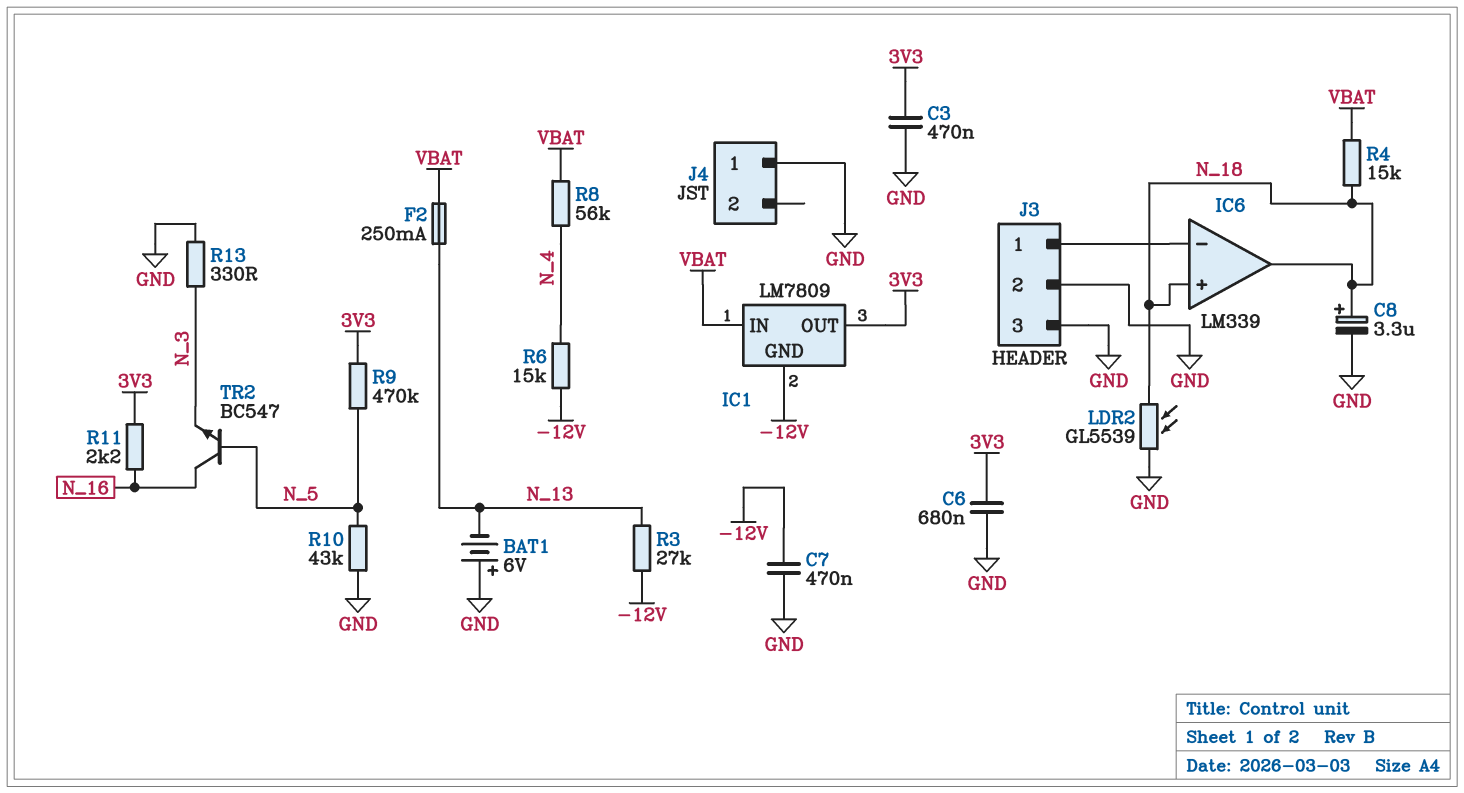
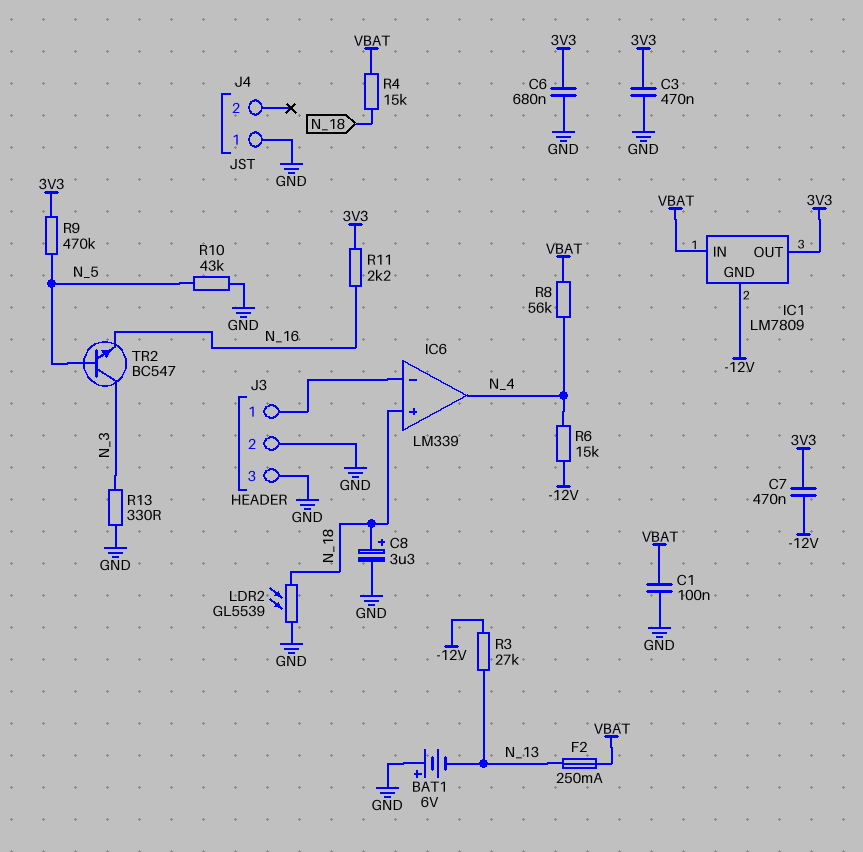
C1: none -> 100nF (GND, VBAT)
C7: 470nF (-12V, GND) -> 470nF (-12V, 3V3)
IC6 pin out: N_18 -> N_4
TR2: NPN BC547 (B N_5, C N_16, E N_3) -> NPN BC547 (B N_5, C N_3, E N_16)

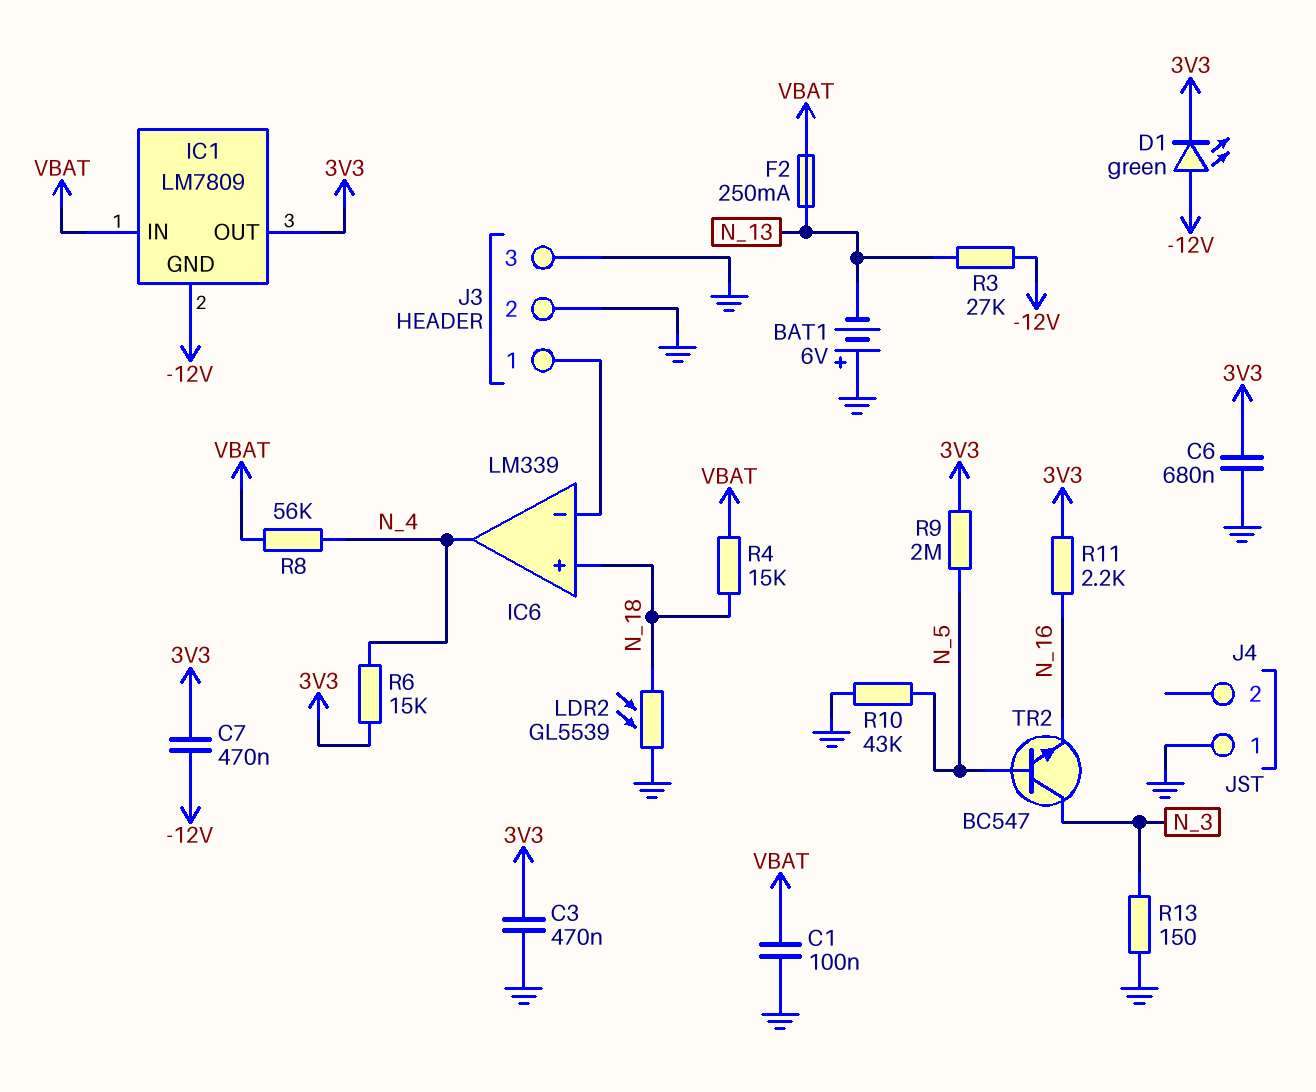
C8: 3.3uF (plus N_18, minus GND) -> none
D1: none -> LED green (A -12V, K 3V3)
R6: 15k (-12V, N_4) -> 15k (3V3, N_4)
R9: 470k (3V3, N_5) -> 2M (3V3, N_5)
R13: 330 (GND, N_3) -> 150 (GND, N_3)

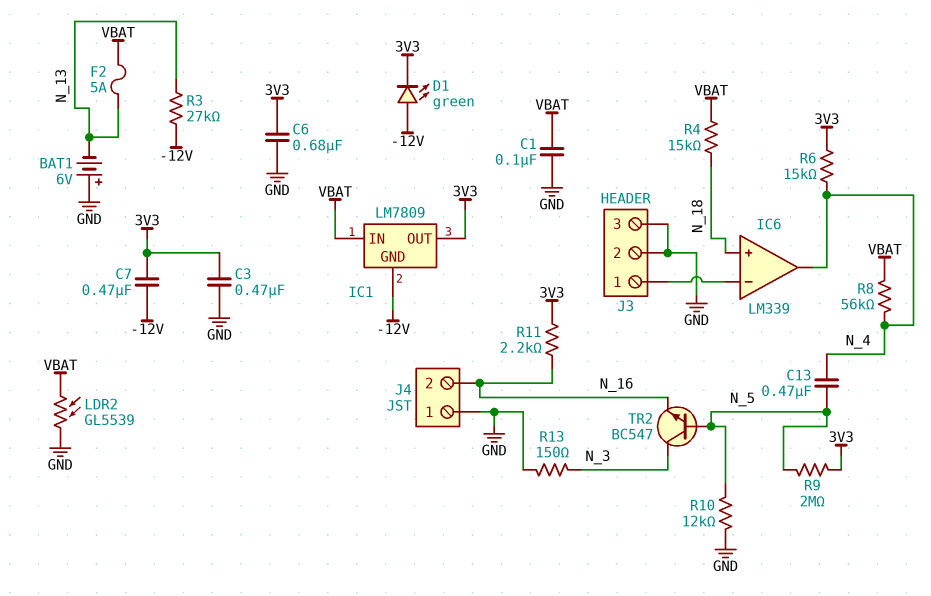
C13: none -> 470nF (N_4, N_5)
F2: 250mA (N_13, VBAT) -> 5A (N_13, VBAT)
J4 pin 2: none -> N_16
LDR2: GL5539 (GND, N_18) -> GL5539 (GND, VBAT)
R10: 43k (GND, N_5) -> 12k (GND, N_5)

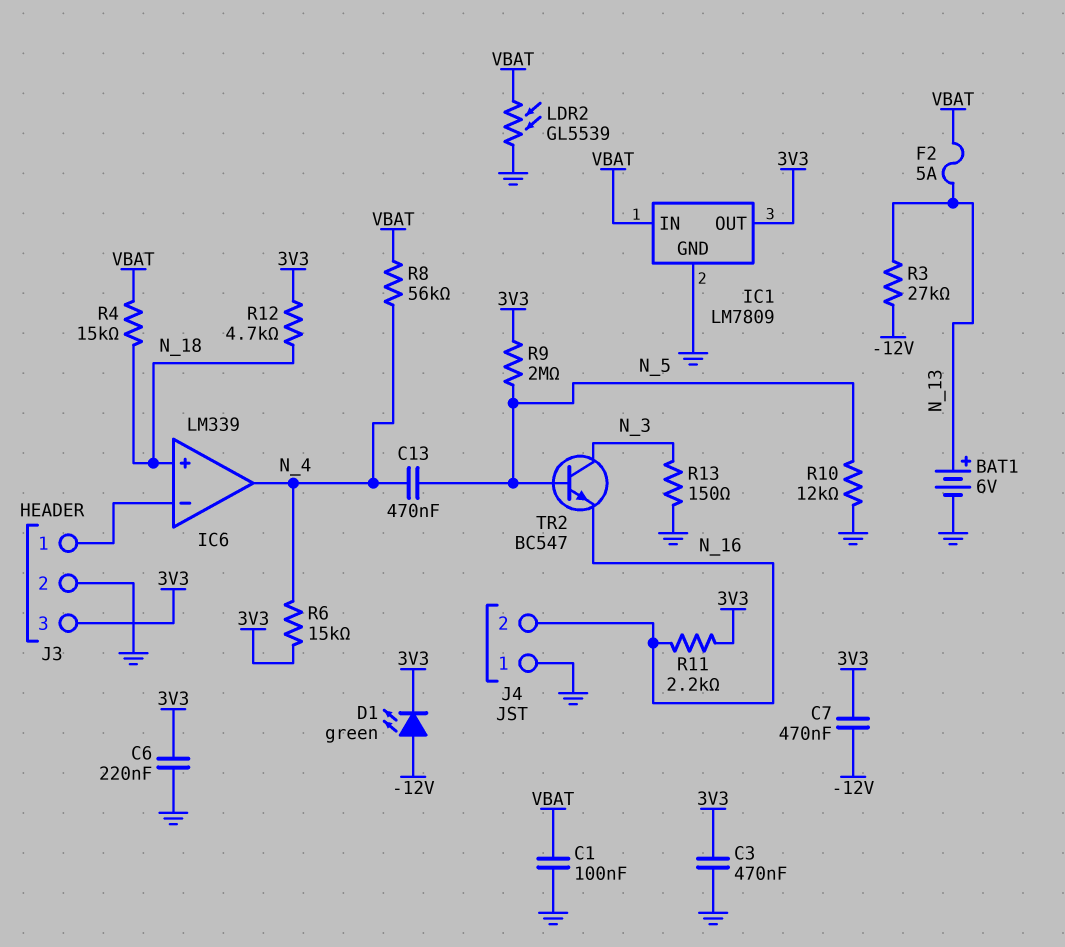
BAT1: 6V (plus GND, minus N_13) -> 6V (plus N_13, minus GND)
C6: 680nF (3V3, GND) -> 220nF (3V3, GND)
IC1 pin GND: -12V -> GND
J3 pin 3: GND -> 3V3
R12: none -> 4.7k (3V3, N_18)

